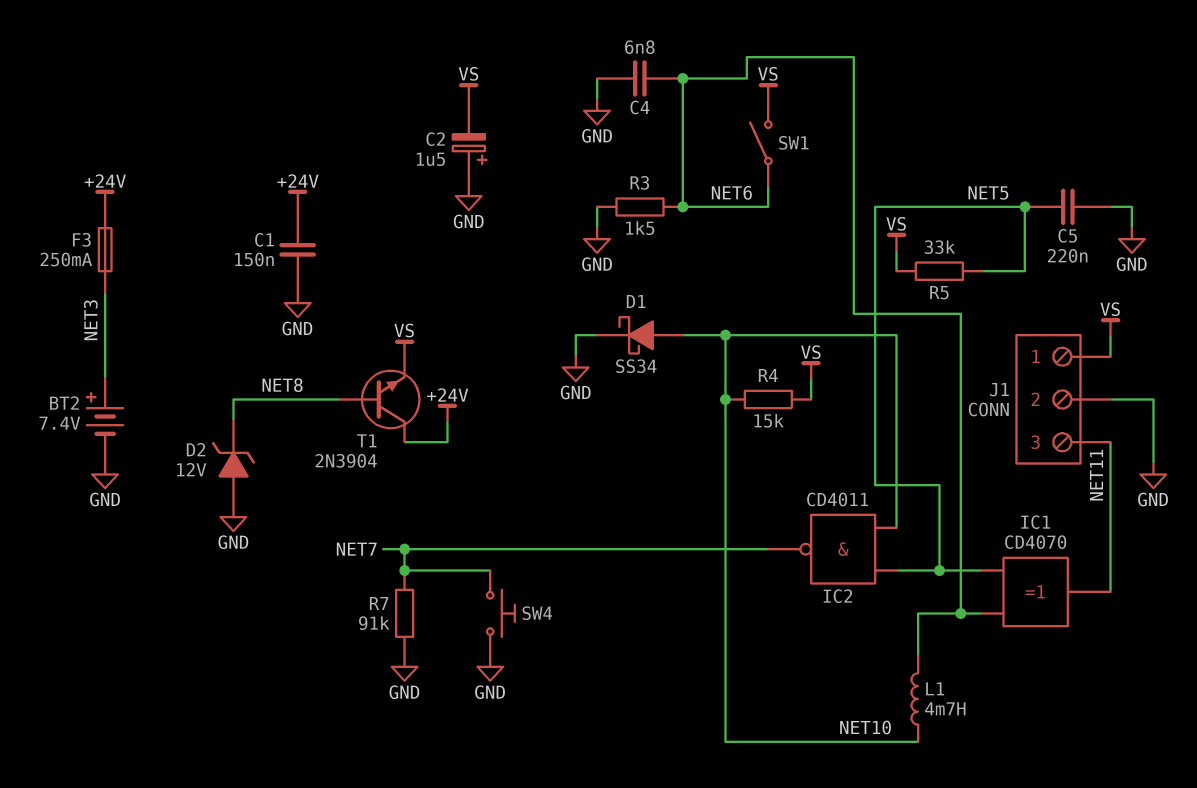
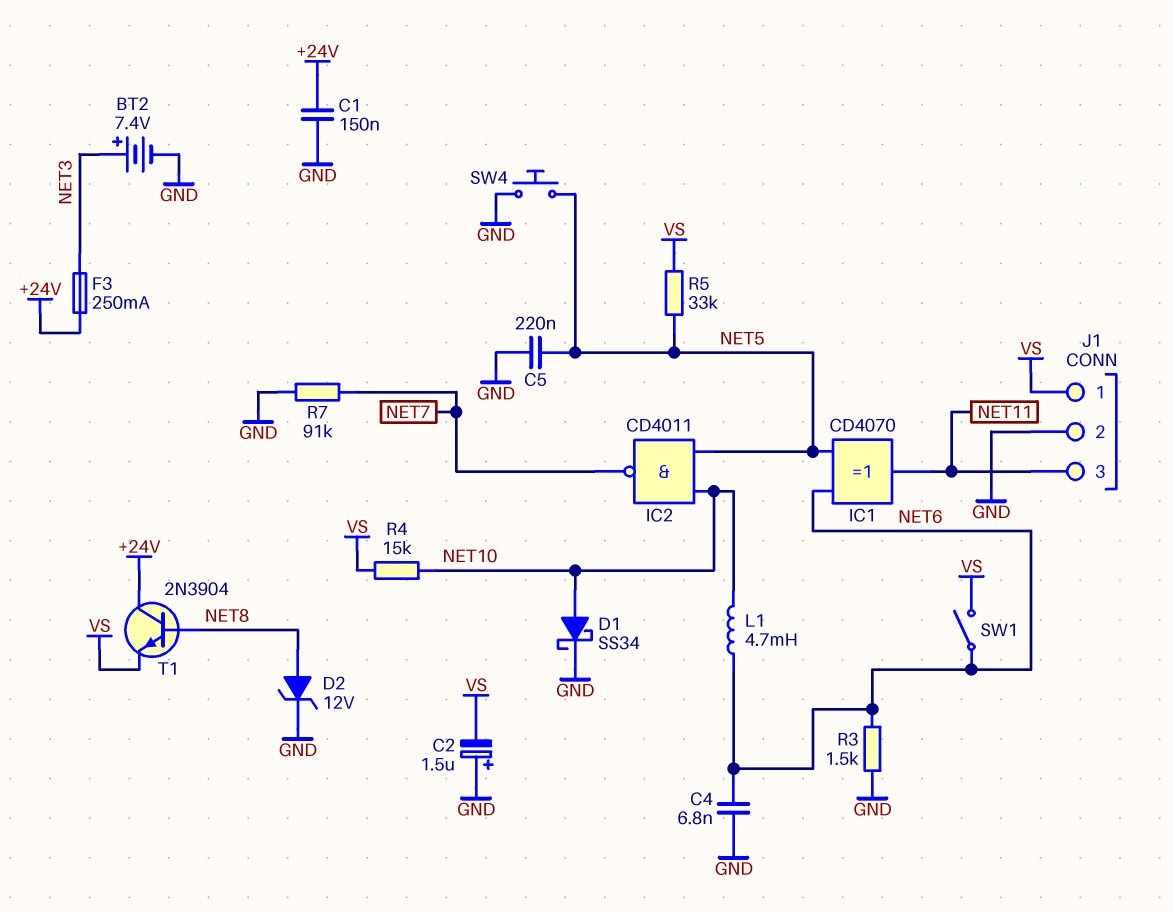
D2: zener 12V (A GND, K NET8) -> zener 12V (A NET8, K GND)
SW4: button (GND, NET7) -> button (GND, NET5)

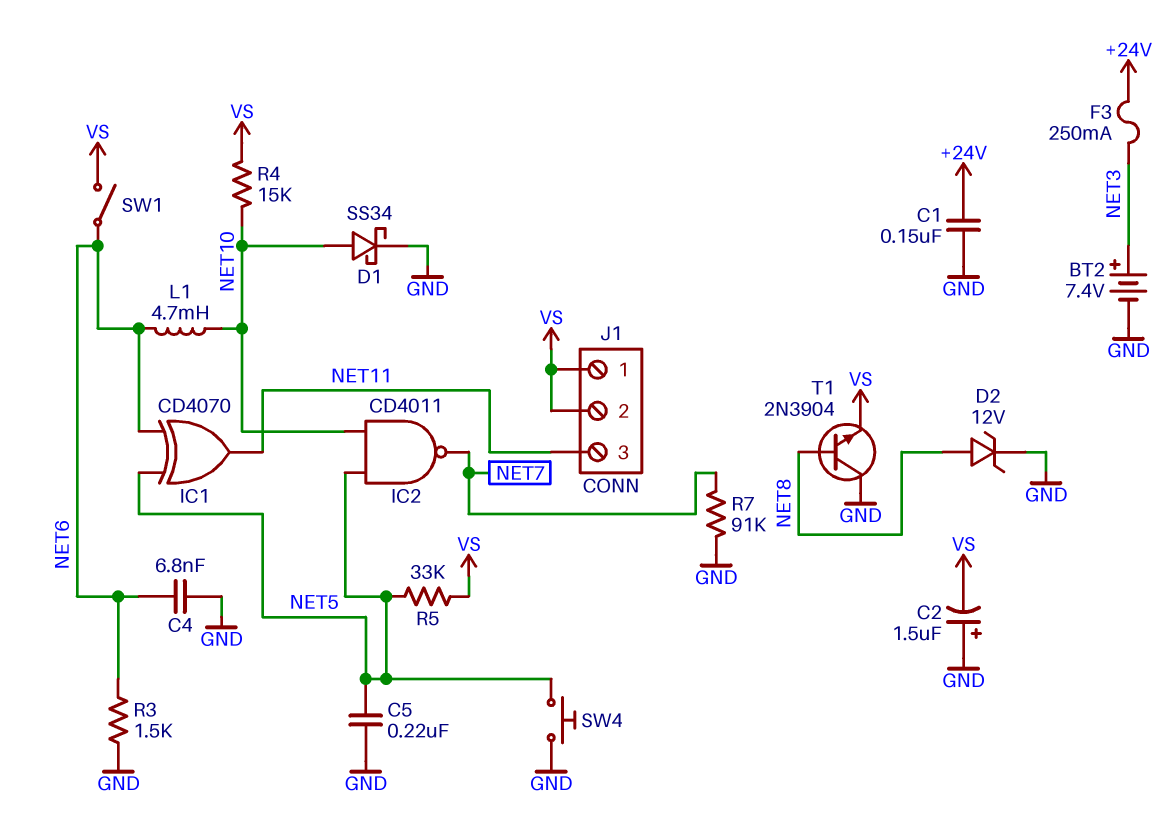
J1 pin 2: GND -> VS
T1: NPN 2N3904 (B NET8, C +24V, E VS) -> NPN 2N3904 (B NET8, C GND, E VS)

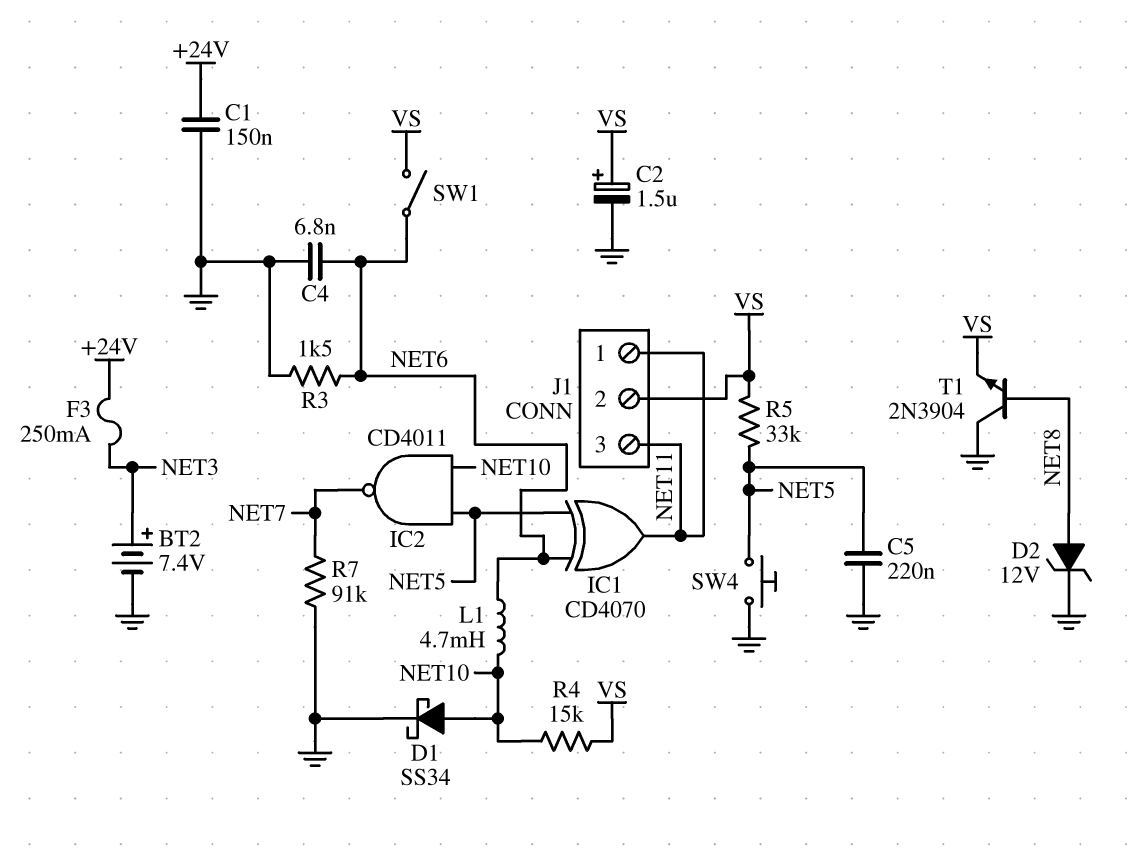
C2: 1.5uF (plus GND, minus VS) -> 1.5uF (plus VS, minus GND)
J1 pin 1: VS -> NET11

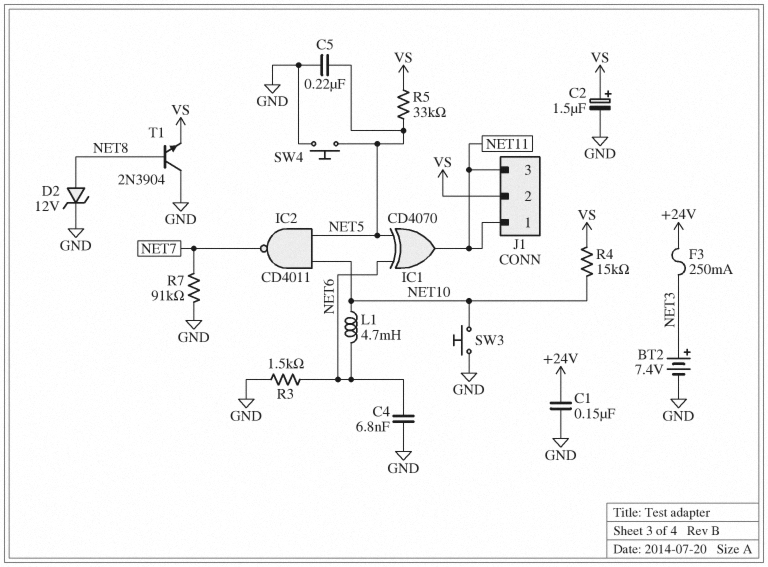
D1: schottky SS34 (A NET10, K GND) -> none
SW1: switch (NET6, VS) -> none
SW3: none -> button (GND, NET10)

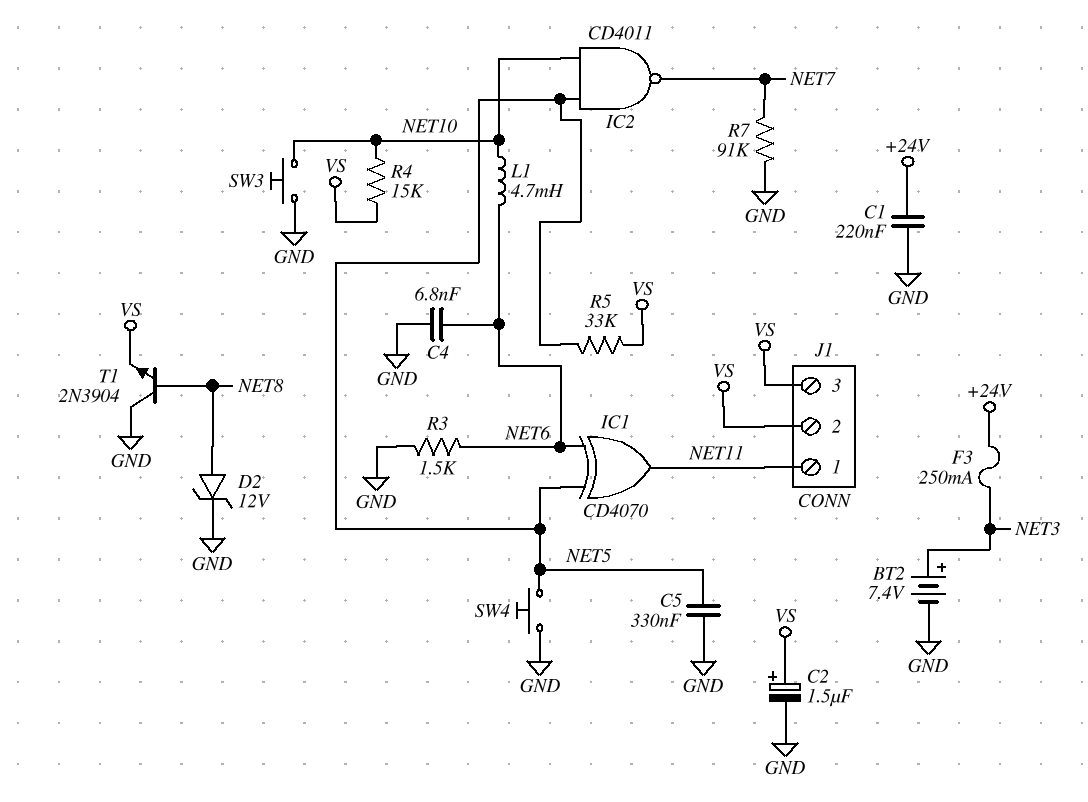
C1: 150nF (+24V, GND) -> 220nF (+24V, GND)
C5: 220nF (GND, NET5) -> 330nF (GND, NET5)
J1 pin 3: NET11 -> VS

